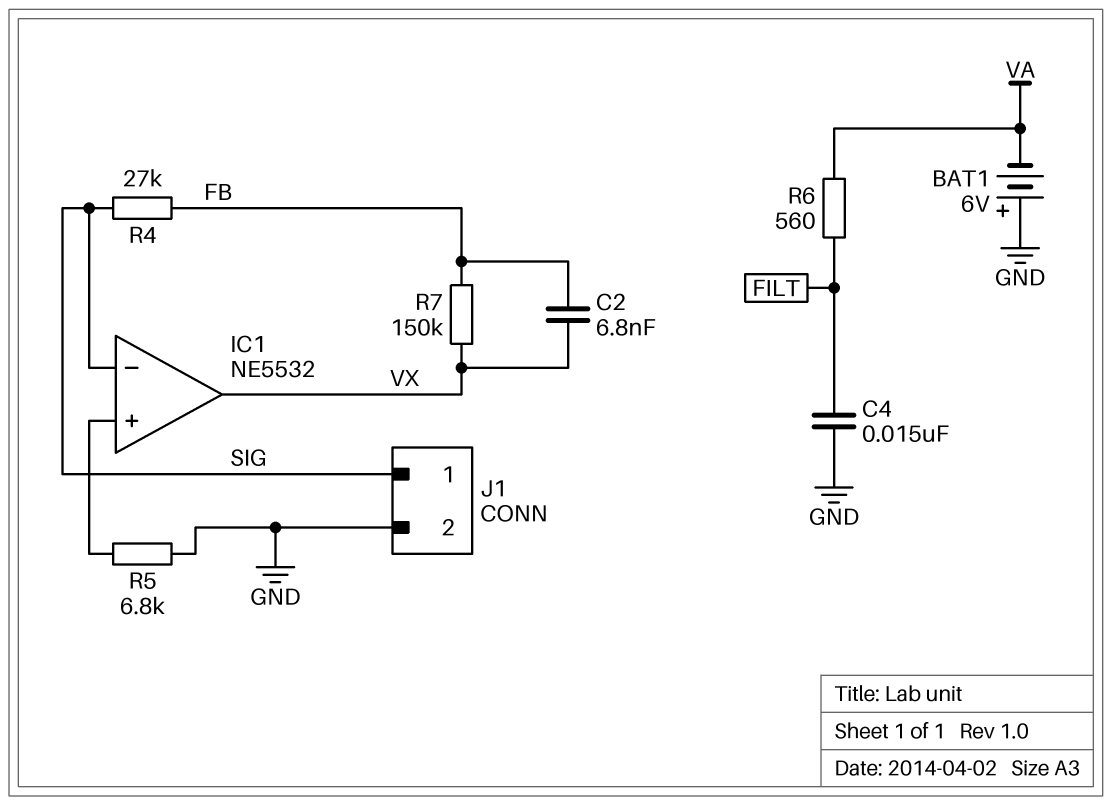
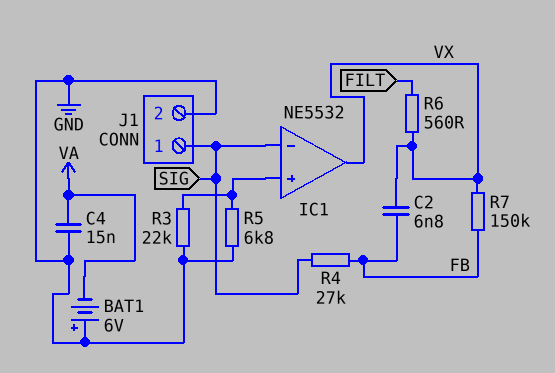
C4: 15nF (FILT, GND) -> 15nF (GND, VA)
R3: none -> 22k (GND, IC1/in+)
R6: 560 (FILT, VA) -> 560 (FILT, VX)

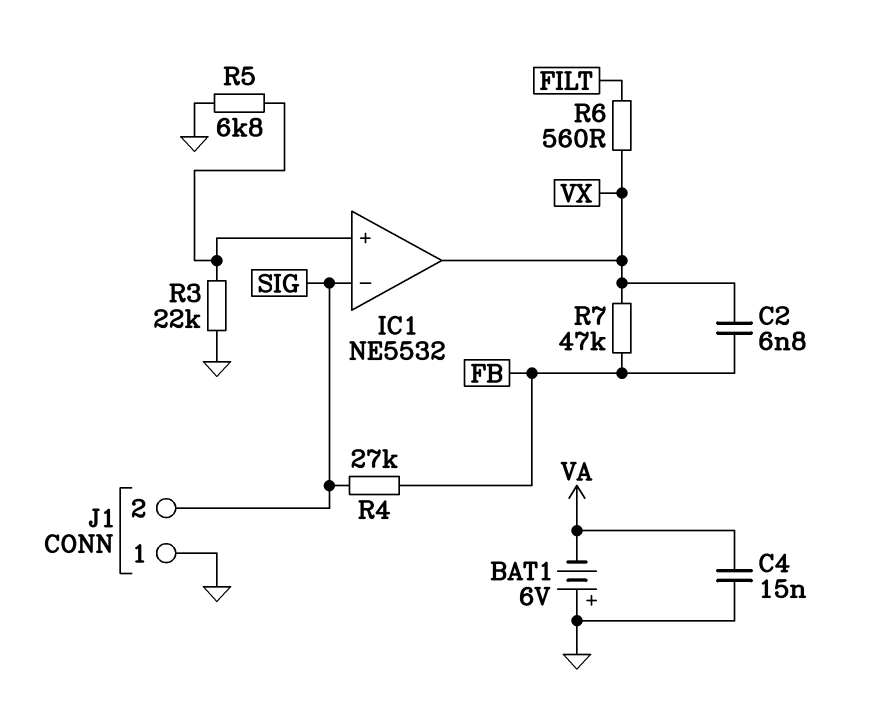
J1 pin 1: SIG -> GND
J1 pin 2: GND -> SIG
R7: 150k (FB, VX) -> 47k (FB, VX)

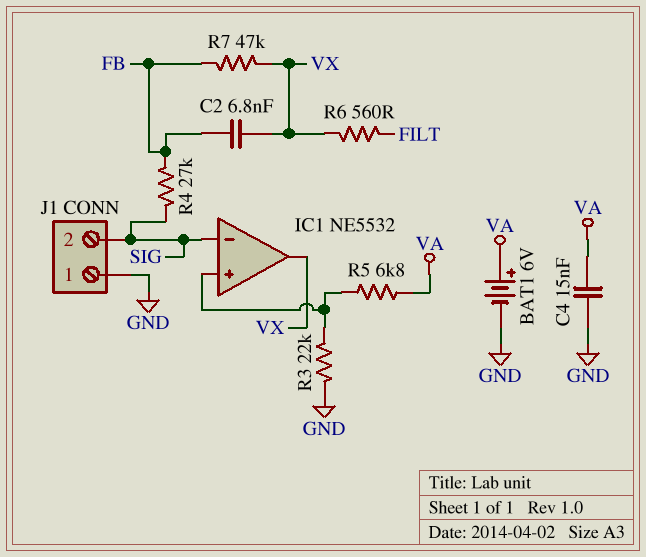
BAT1: 6V (plus GND, minus VA) -> 6V (plus VA, minus GND)
R5: 6.8k (GND, IC1/in+) -> 6.8k (IC1/in+, VA)

